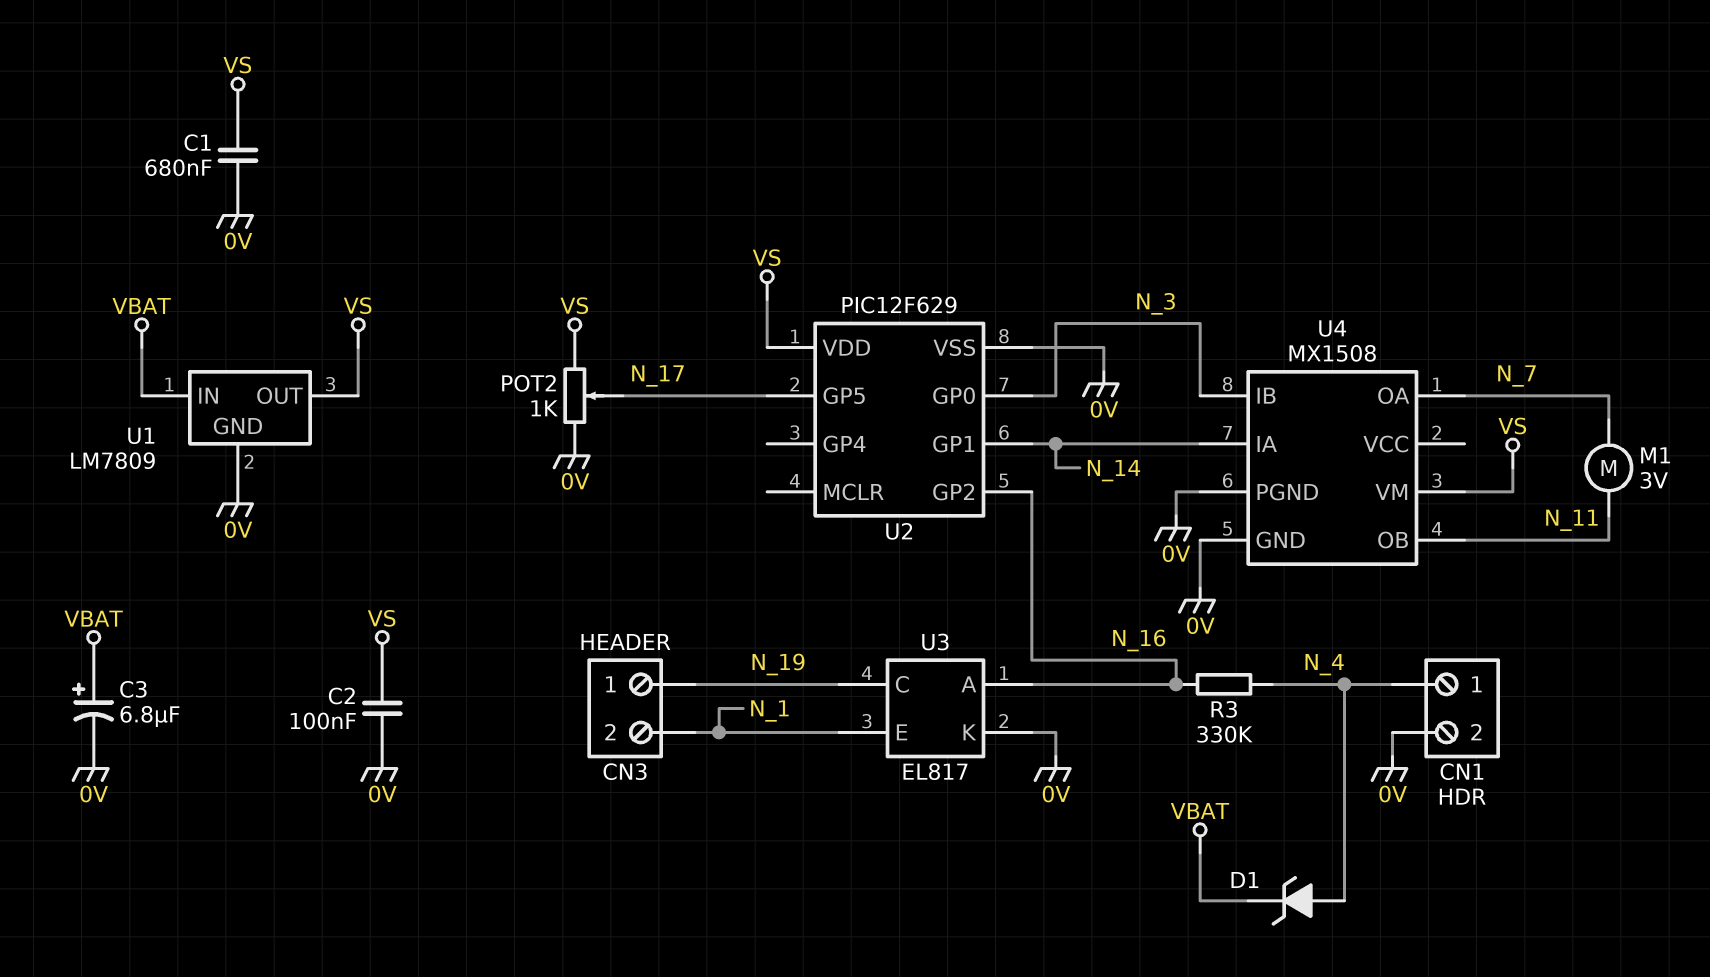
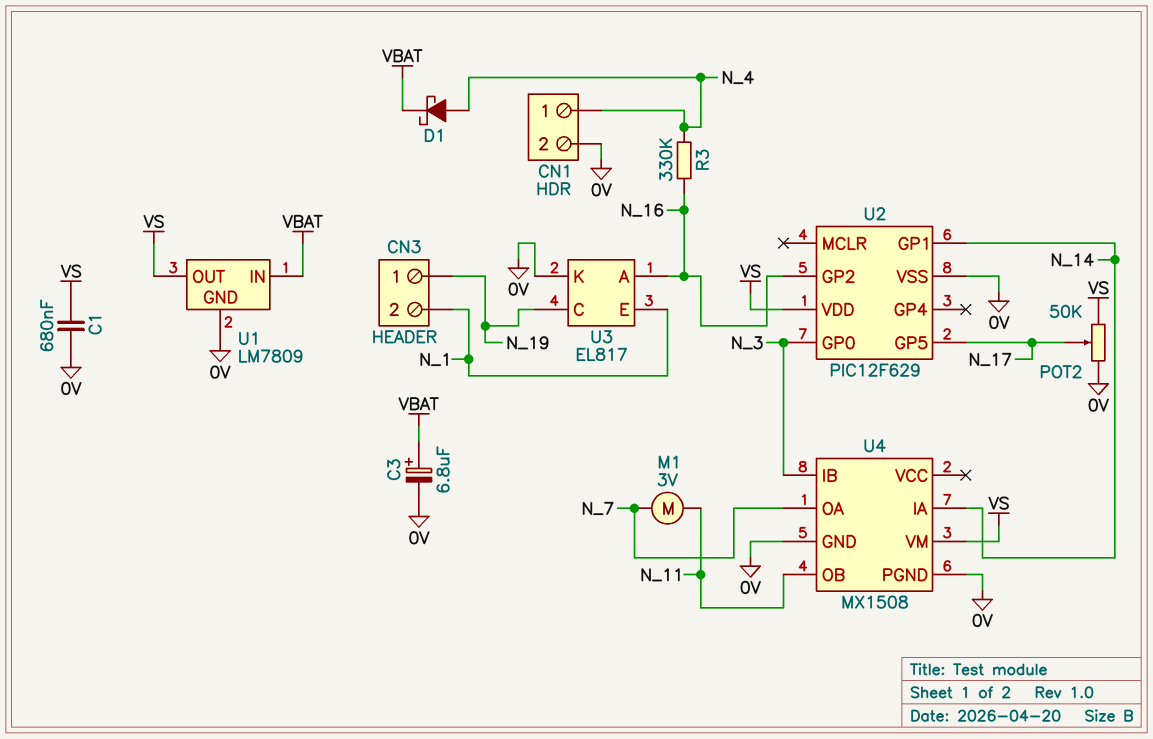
C2: 100nF (0V, VS) -> none
D1: zener (A N_4, K VBAT) -> schottky (A N_4, K VBAT)
POT2: 1k (0V, VS, wiper N_17) -> 50k (0V, VS, wiper N_17)

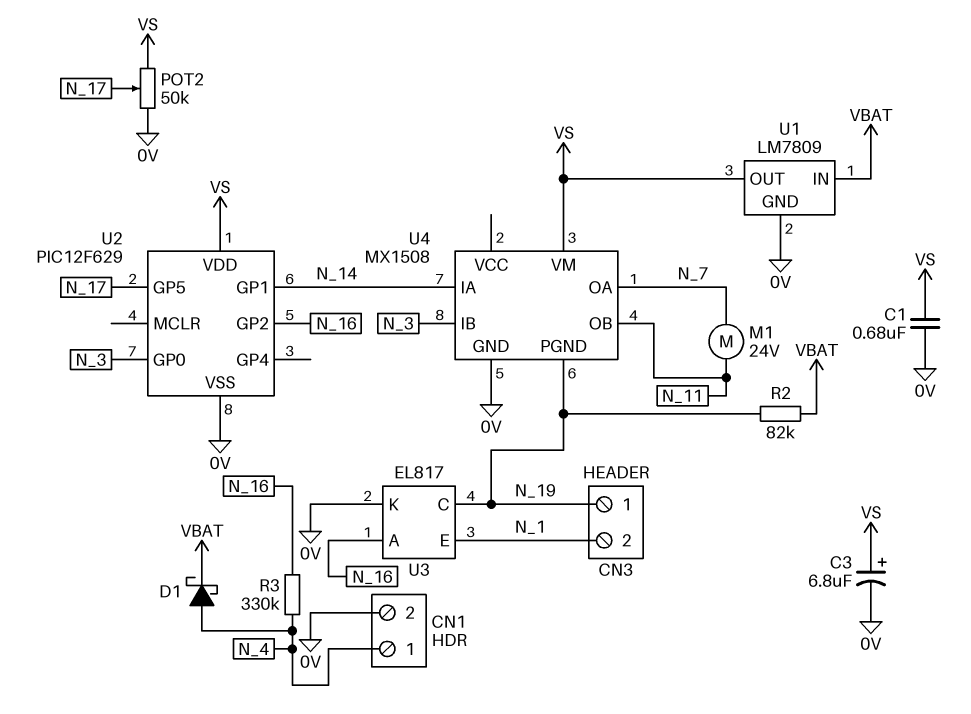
C3: 6.8uF (plus VBAT, minus 0V) -> 6.8uF (plus VS, minus 0V)
M1: motor 3V (N_7, N_11) -> motor 24V (N_7, N_11)
R2: none -> 82k (N_19, VBAT)
U4 pin PGND: 0V -> N_19

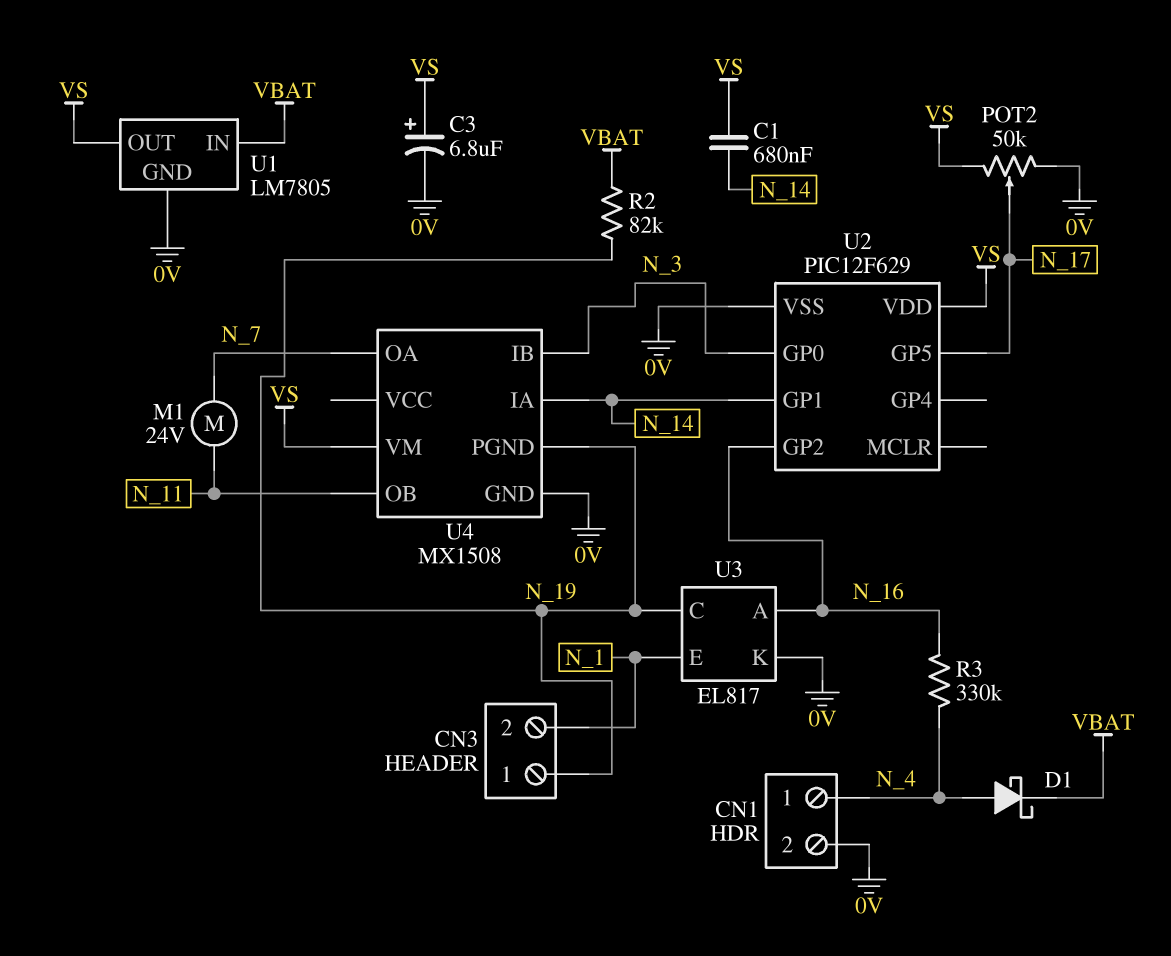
C1: 680nF (0V, VS) -> 680nF (N_14, VS)
U1: LM7809 -> LM7805

